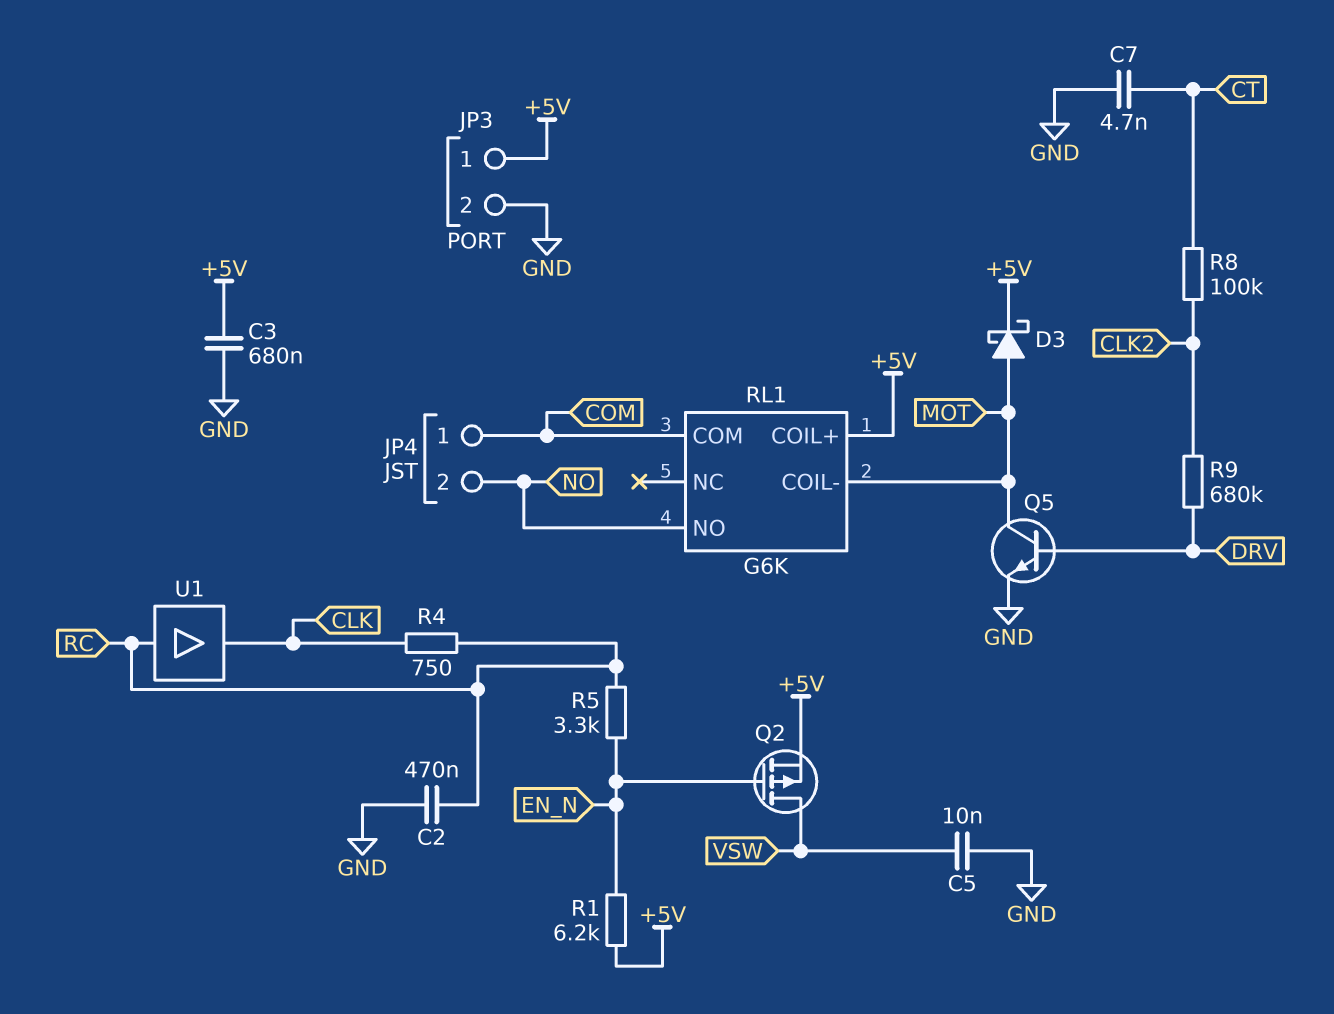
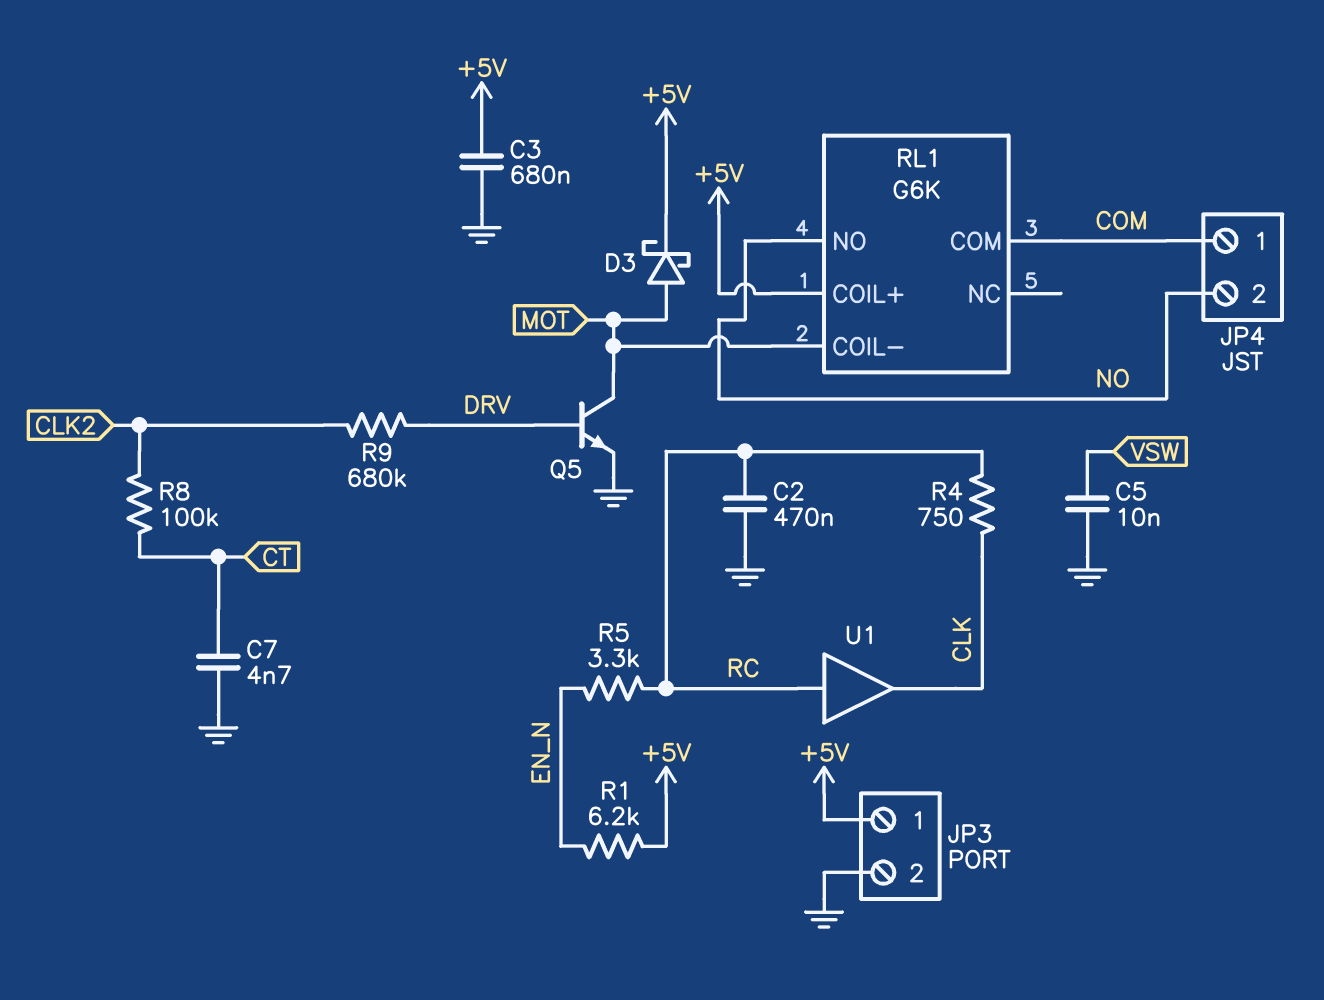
Q2: PMOS (G EN_N, D VSW, S +5V) -> none

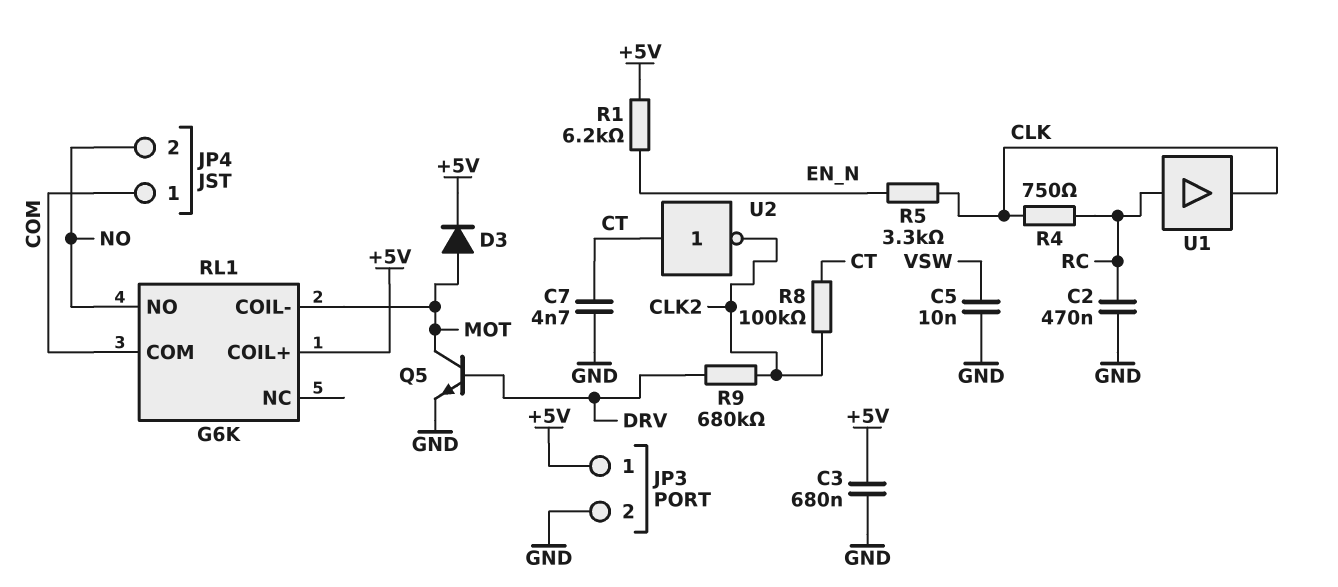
D3: schottky (A MOT, K +5V) -> diode (A MOT, K +5V)
R5: 3.3k (EN_N, RC) -> 3.3k (CLK, EN_N)
U2: none -> NOT (in CT, out CLK2)

